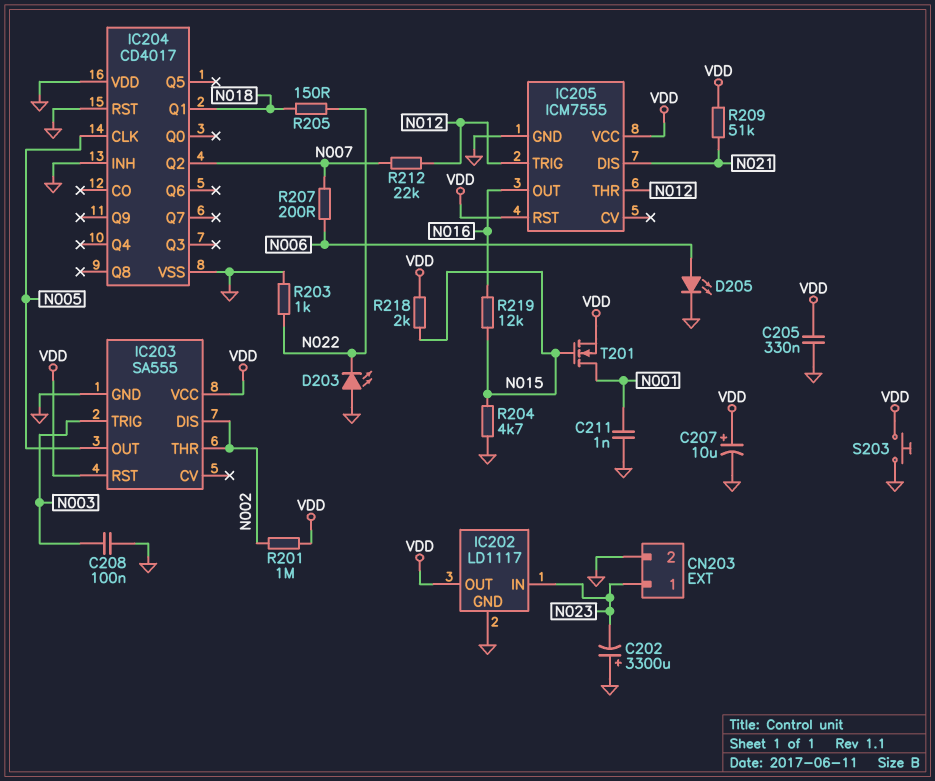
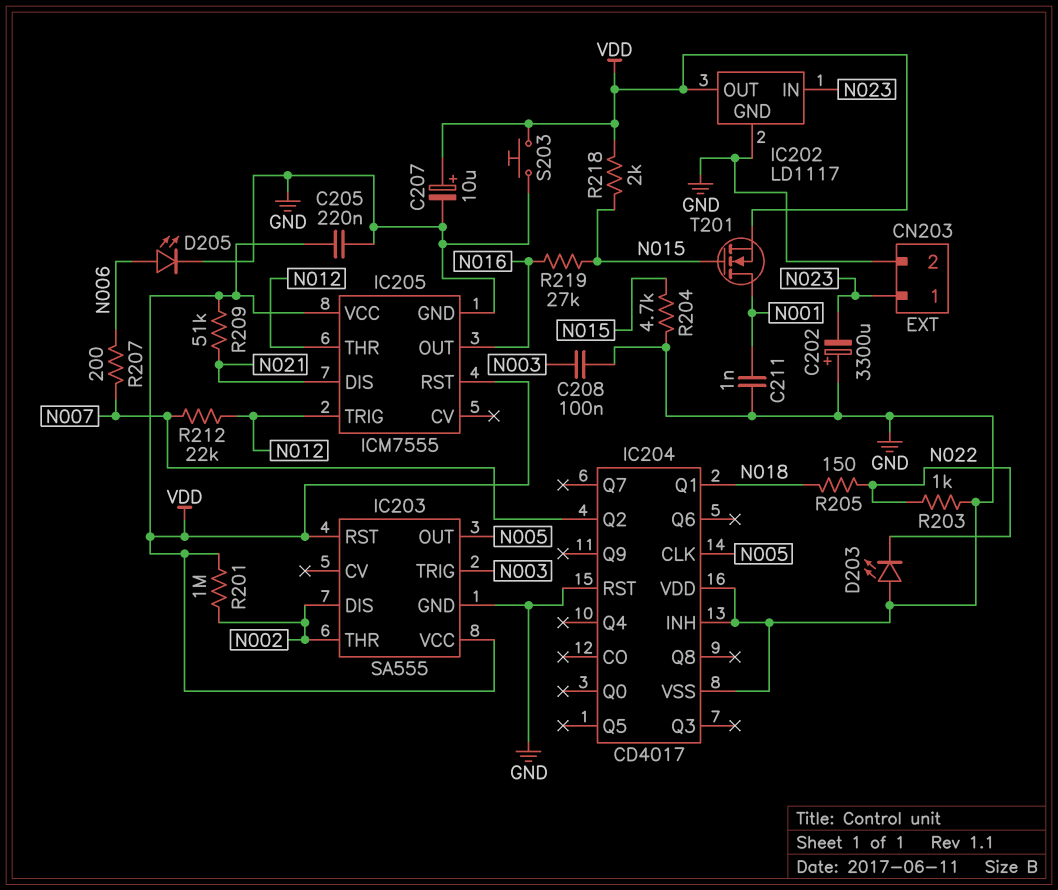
C205: 330nF (GND, VDD) -> 220nF (GND, VDD)
R219: 12k (N015, N016) -> 27k (N015, N016)

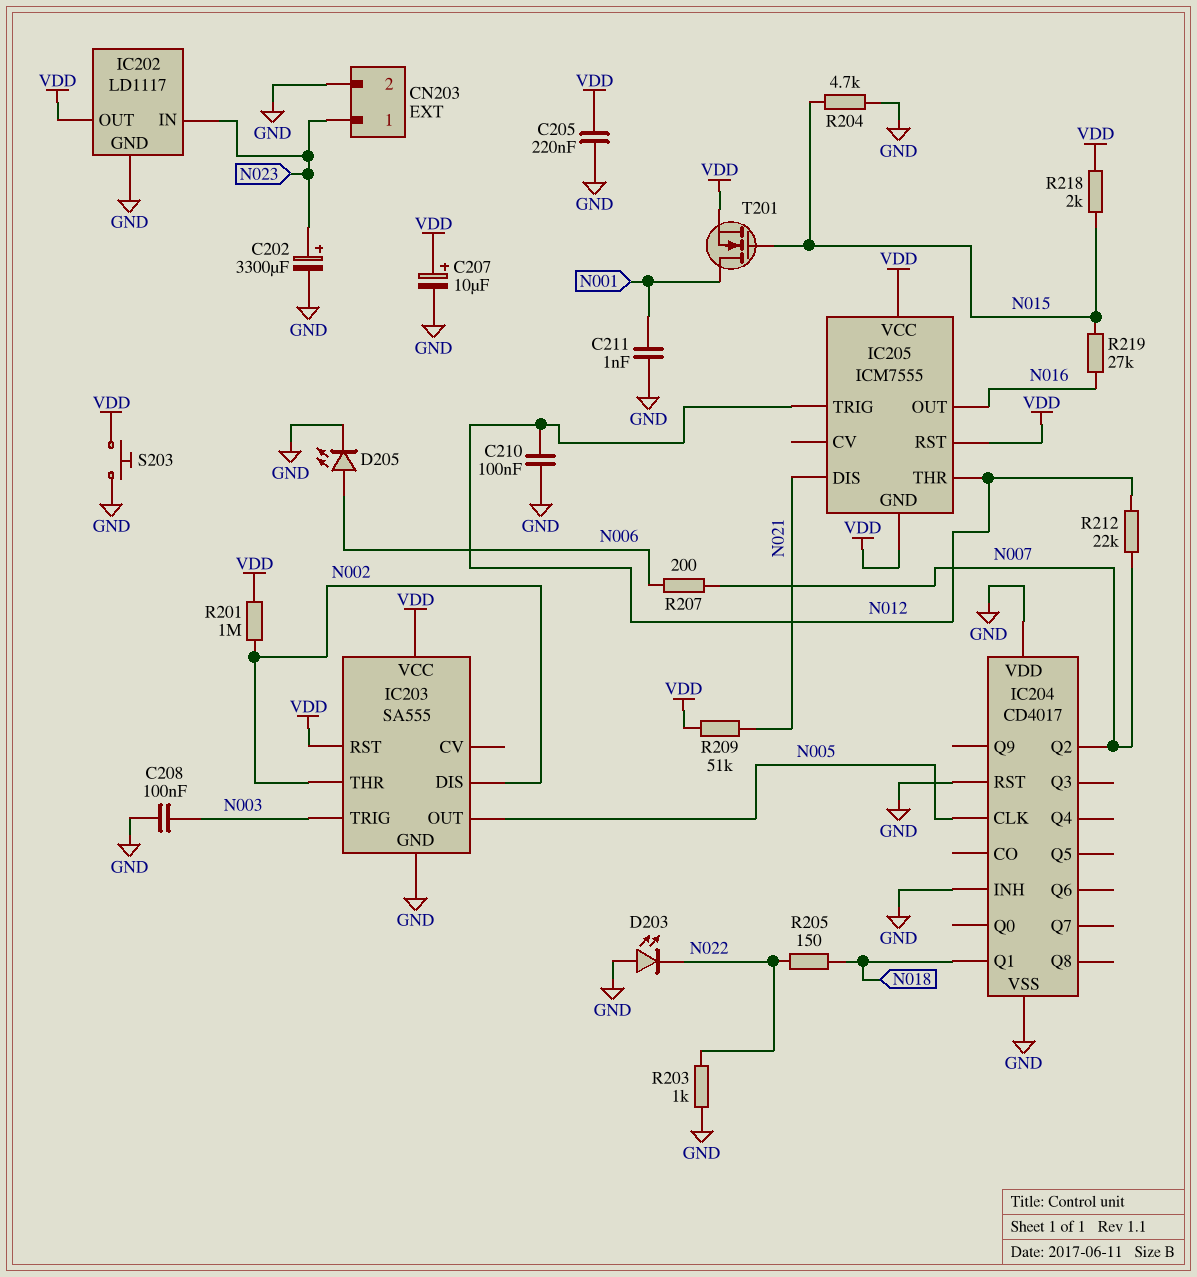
C202: 3300uF (plus GND, minus N023) -> 3300uF (plus N023, minus GND)
C210: none -> 100nF (GND, N012)
IC205 pin GND: GND -> VDD

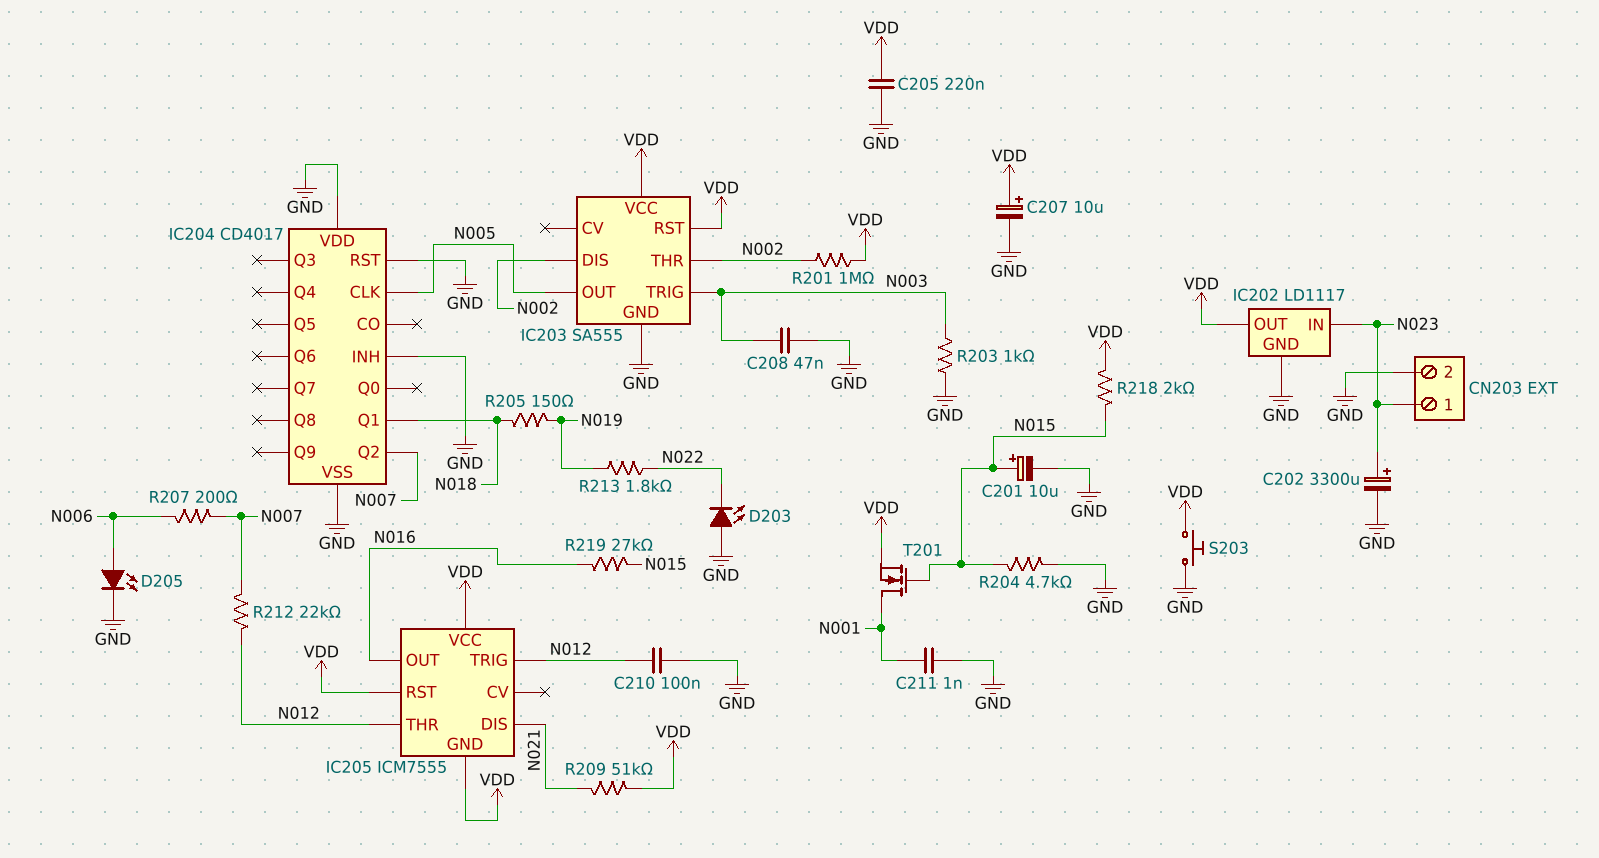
C201: none -> 10uF (plus N015, minus GND)
C208: 100nF (GND, N003) -> 47nF (GND, N003)
R203: 1k (GND, N022) -> 1k (GND, N003)
R205: 150 (N018, N022) -> 150 (N018, N019)
R213: none -> 1.8k (N019, N022)

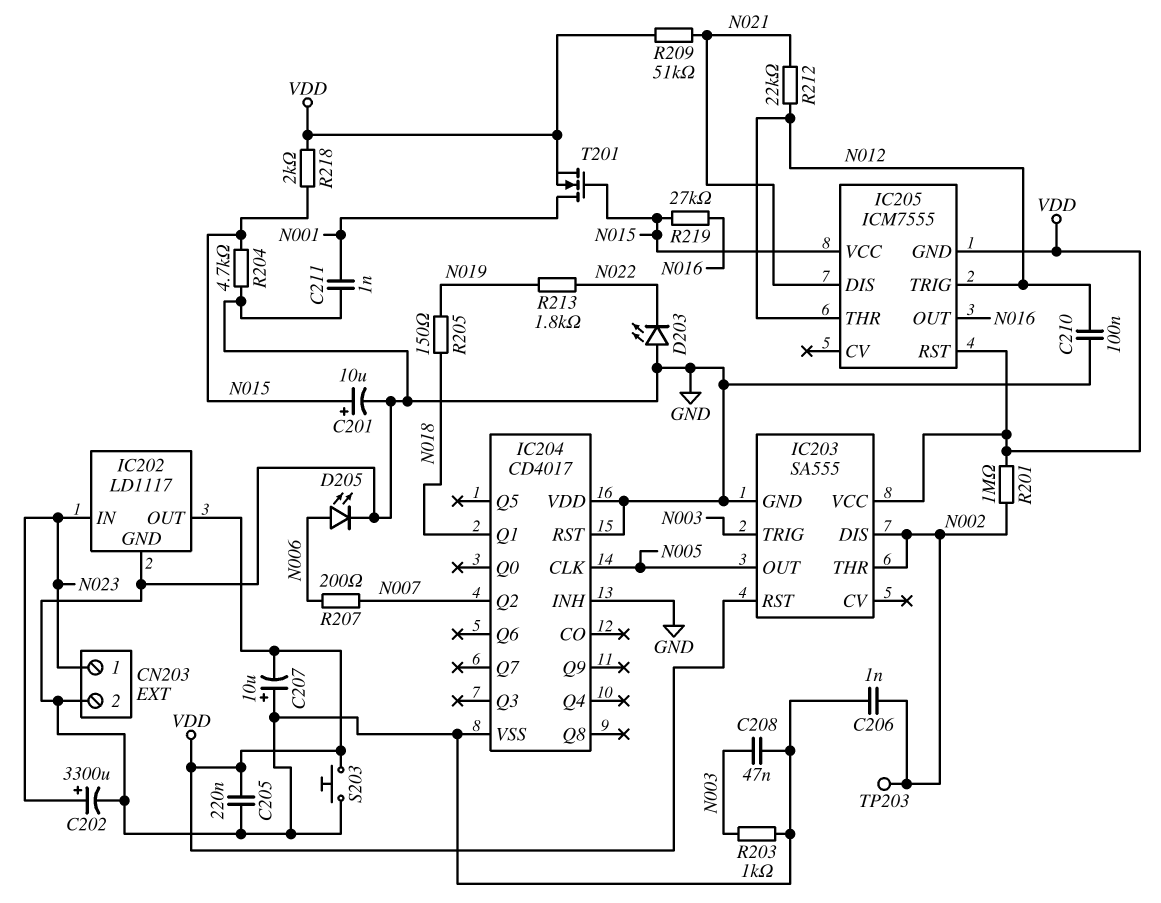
C206: none -> 1nF (GND, N002)
C207: 10uF (plus VDD, minus GND) -> 10uF (plus GND, minus VDD)
IC205 pin VCC: VDD -> N015
R212: 22k (N007, N012) -> 22k (N012, N021)
TP203: none -> test point (N002)

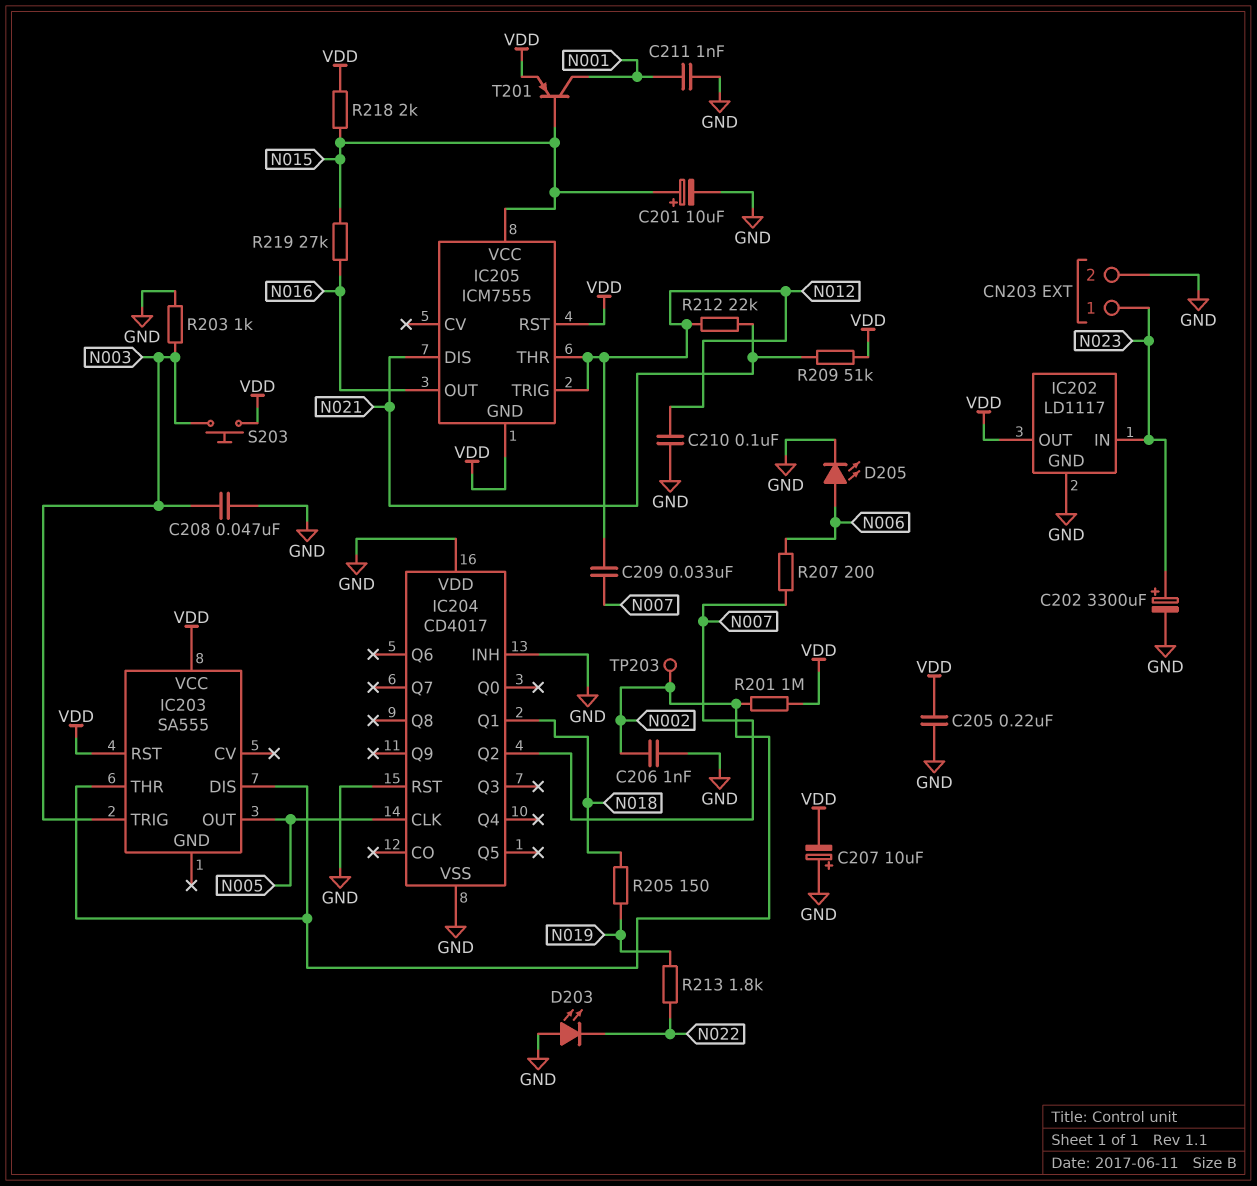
C209: none -> 33nF (N007, N012)
IC203 pin GND: GND -> none
R204: 4.7k (GND, N015) -> none
S203: button (GND, VDD) -> button (N003, VDD)
T201: NMOS (G N015, D N001, S VDD) -> PNP (B N015, C N001, E VDD)

